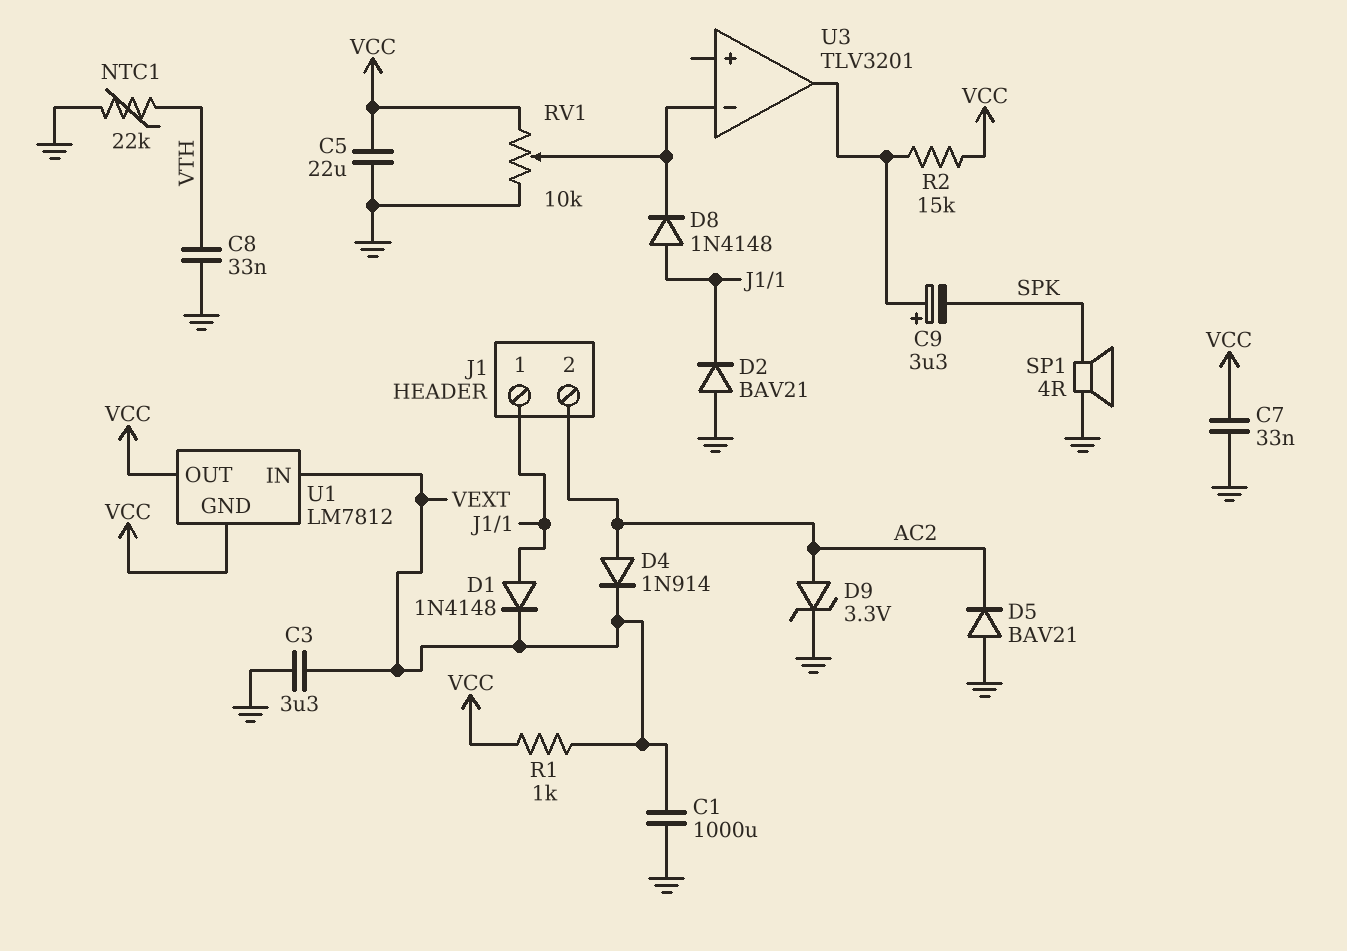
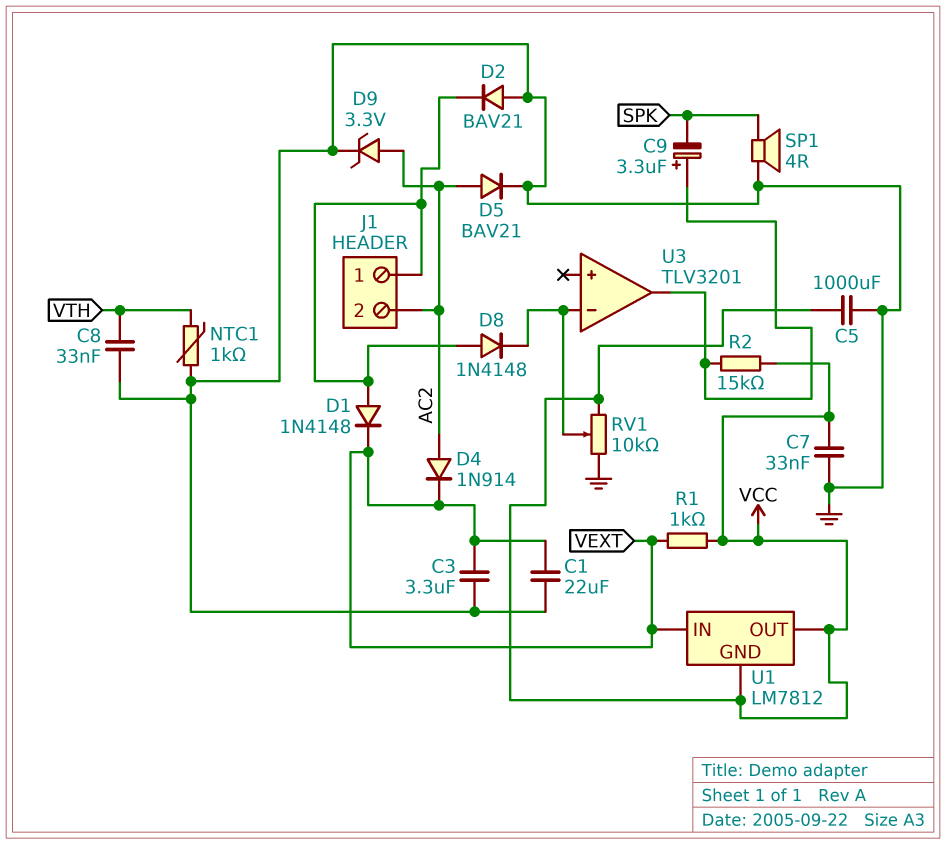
C1: 1000uF (GND, VEXT) -> 22uF (GND, VEXT)
C5: 22uF (GND, VCC) -> 1000uF (GND, VCC)
D5: diode BAV21 (A GND, K AC2) -> diode BAV21 (A AC2, K GND)
NTC1: 22k (GND, VTH) -> 1k (GND, VTH)

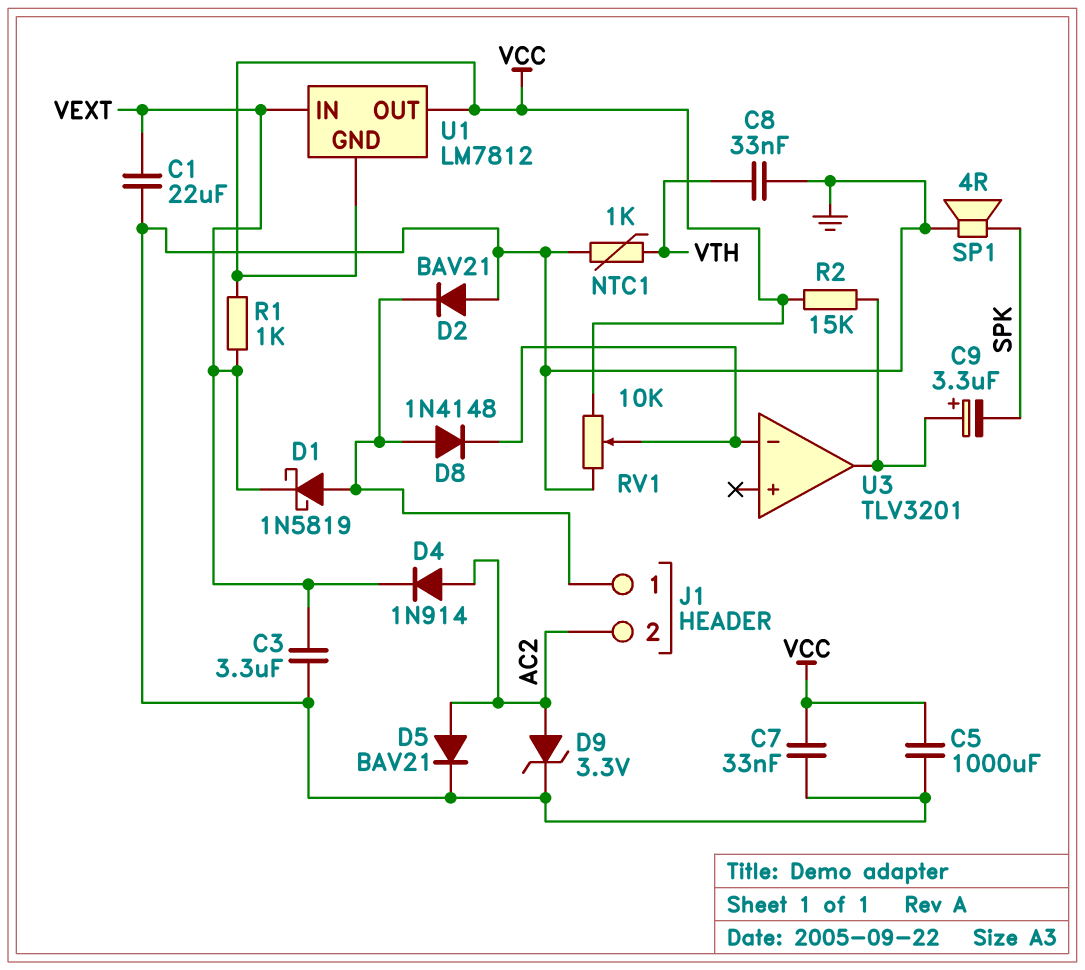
D1: diode 1N4148 (A J1/1, K VEXT) -> schottky 1N5819 (A J1/1, K VEXT)

